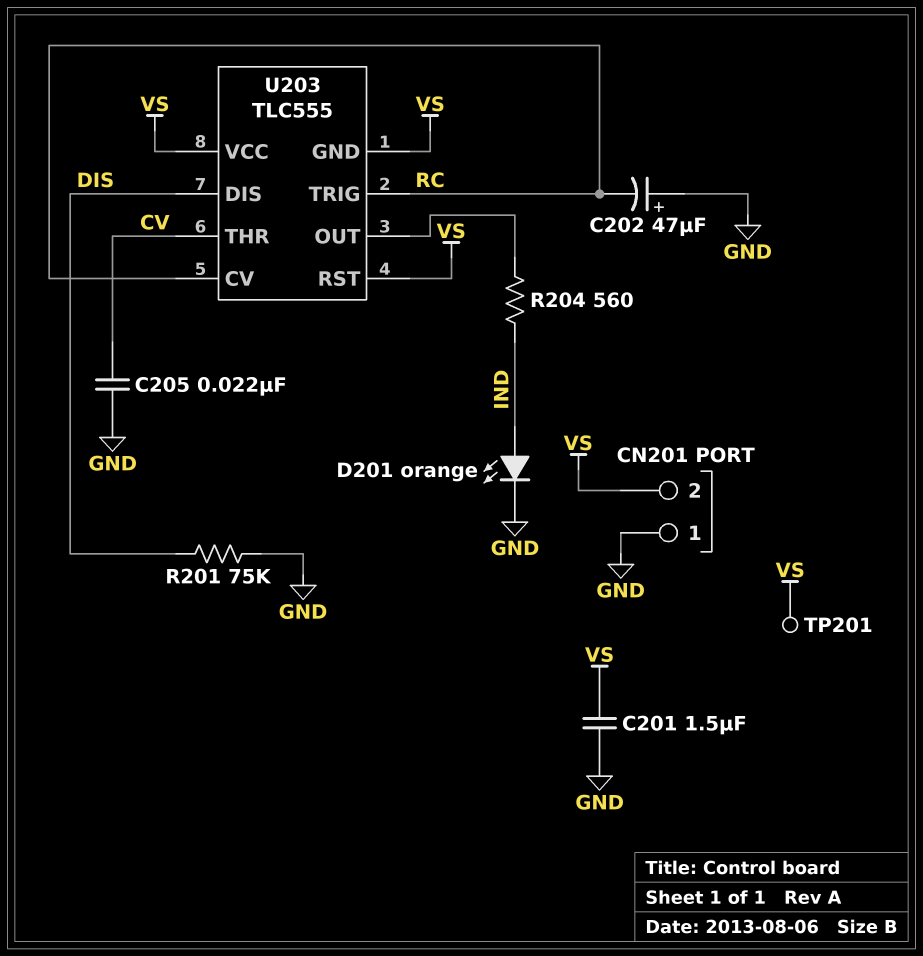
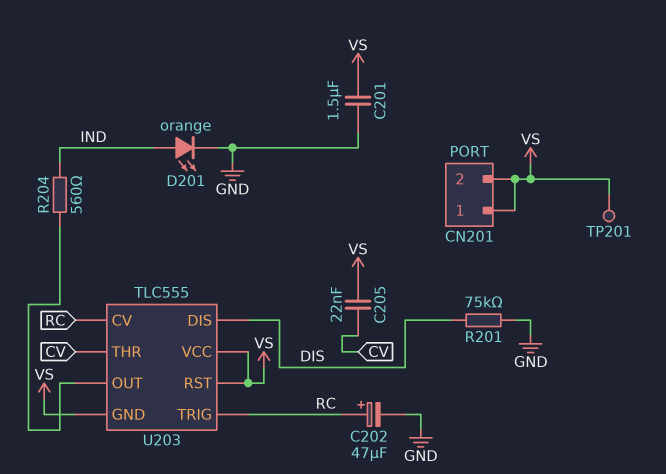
C202: 47uF (plus GND, minus RC) -> 47uF (plus RC, minus GND)
C205: 22nF (CV, GND) -> 22nF (CV, VS)
CN201 pin 1: GND -> VS

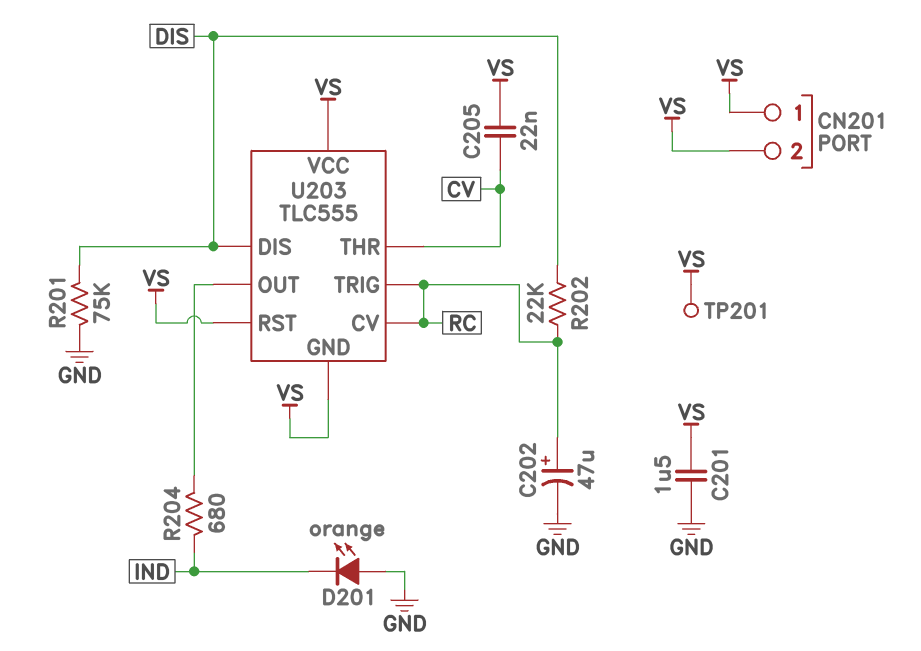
D201: LED orange (A IND, K GND) -> LED orange (A GND, K IND)
R202: none -> 22k (DIS, RC)
R204: 560 (IND, U203/OUT) -> 680 (IND, U203/OUT)

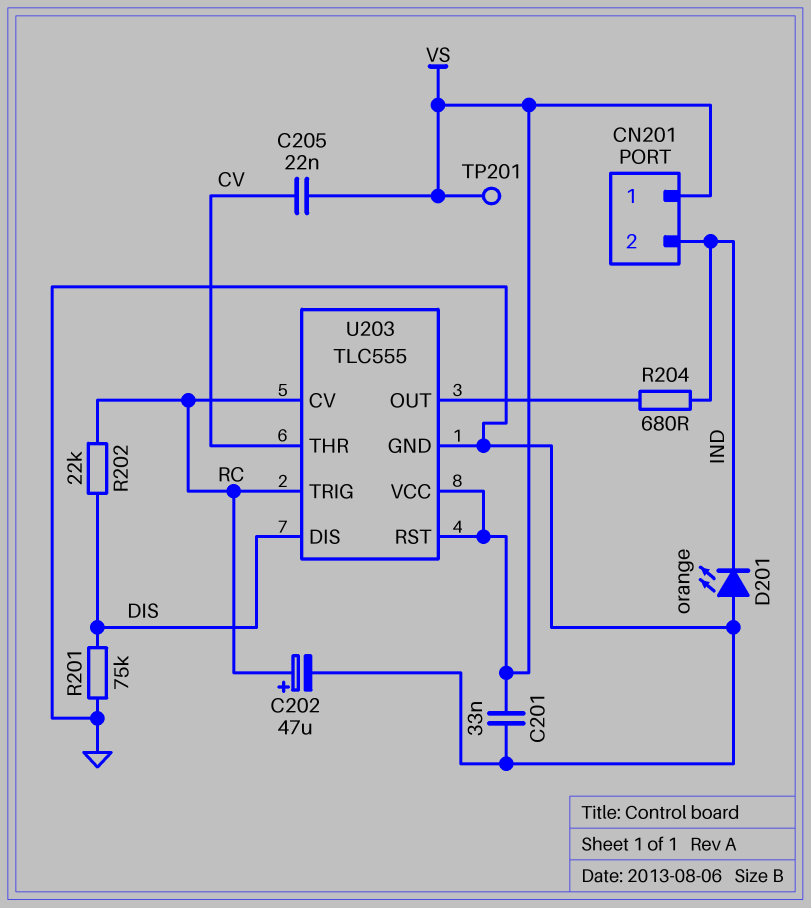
C201: 1.5uF (GND, VS) -> 33nF (GND, VS)
CN201 pin 2: VS -> IND
U203 pin GND: VS -> GND

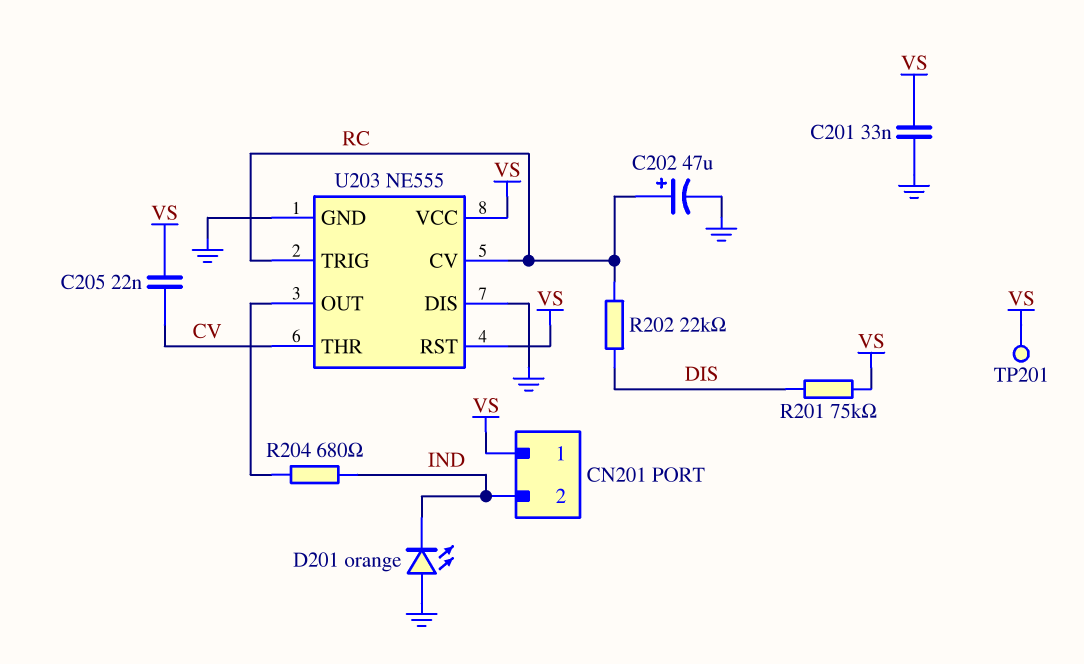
R201: 75k (DIS, GND) -> 75k (DIS, VS)
U203: TLC555 -> NE555
U203 pin DIS: DIS -> GND

